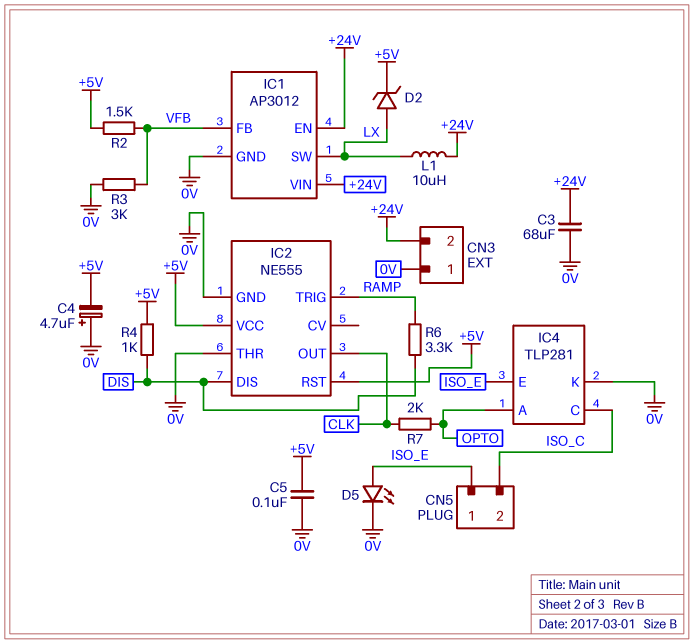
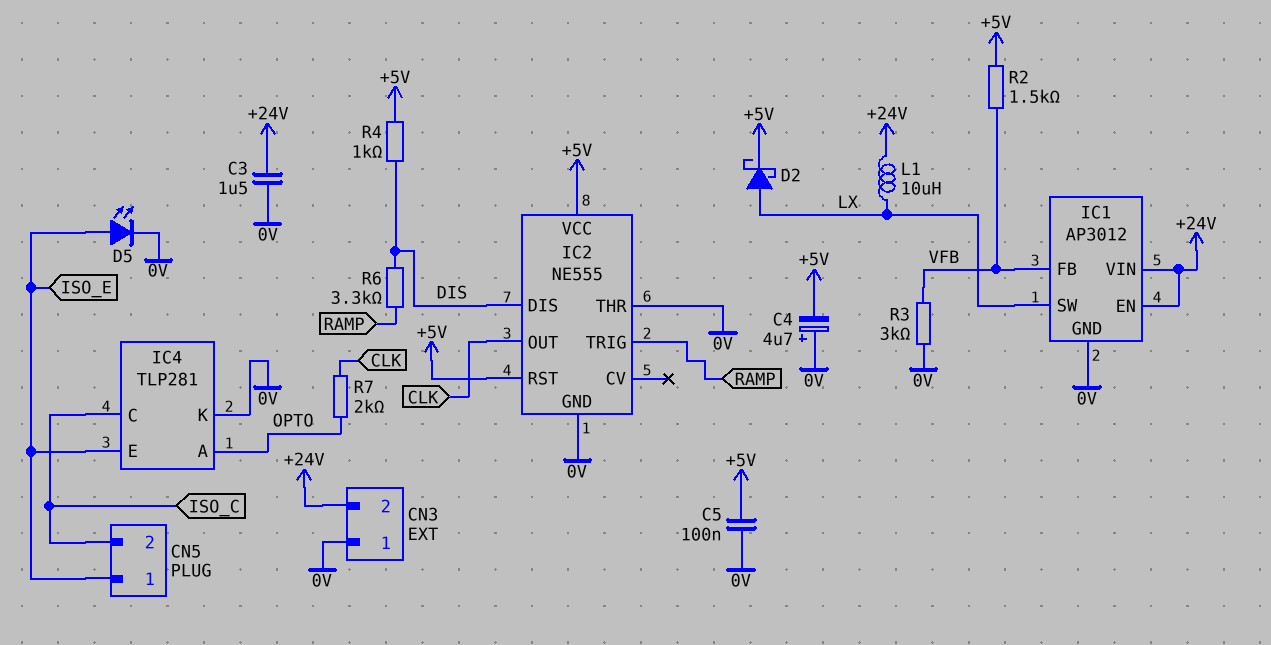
C3: 68uF (+24V, 0V) -> 1.5uF (+24V, 0V)
D2: zener (A LX, K +5V) -> schottky (A LX, K +5V)

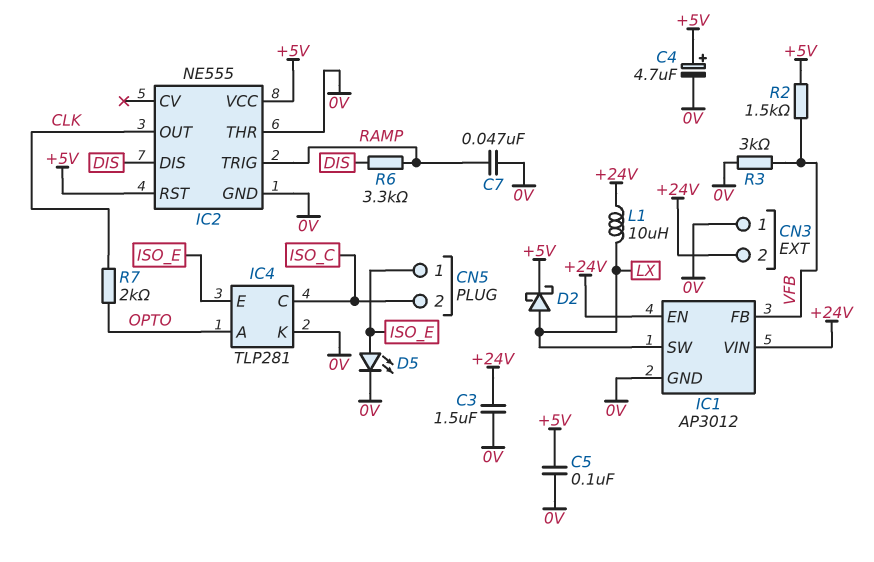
C4: 4.7uF (plus 0V, minus +5V) -> 4.7uF (plus +5V, minus 0V)
C7: none -> 47nF (0V, RAMP)
R4: 1k (+5V, DIS) -> none

